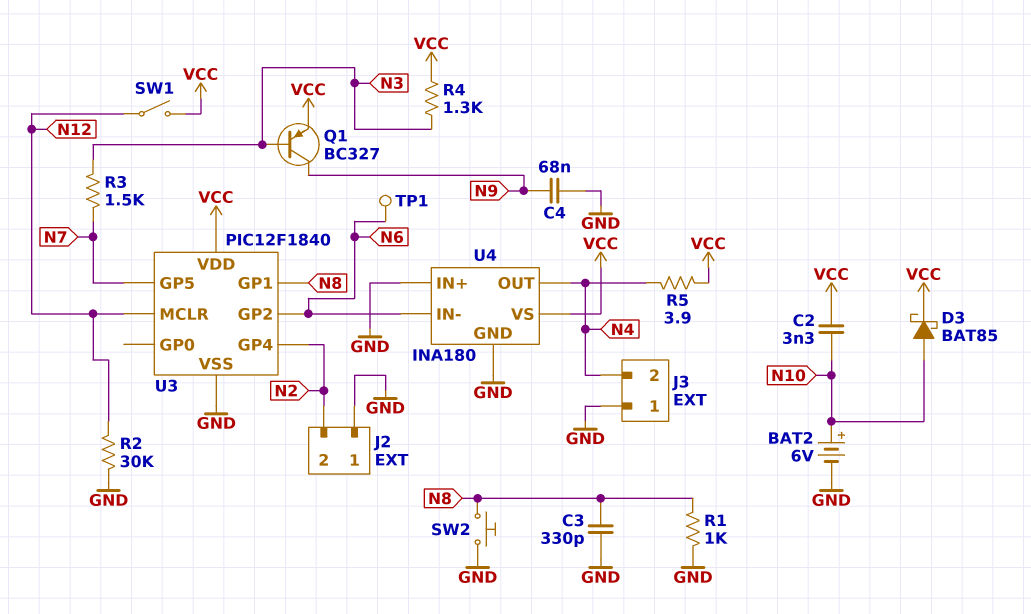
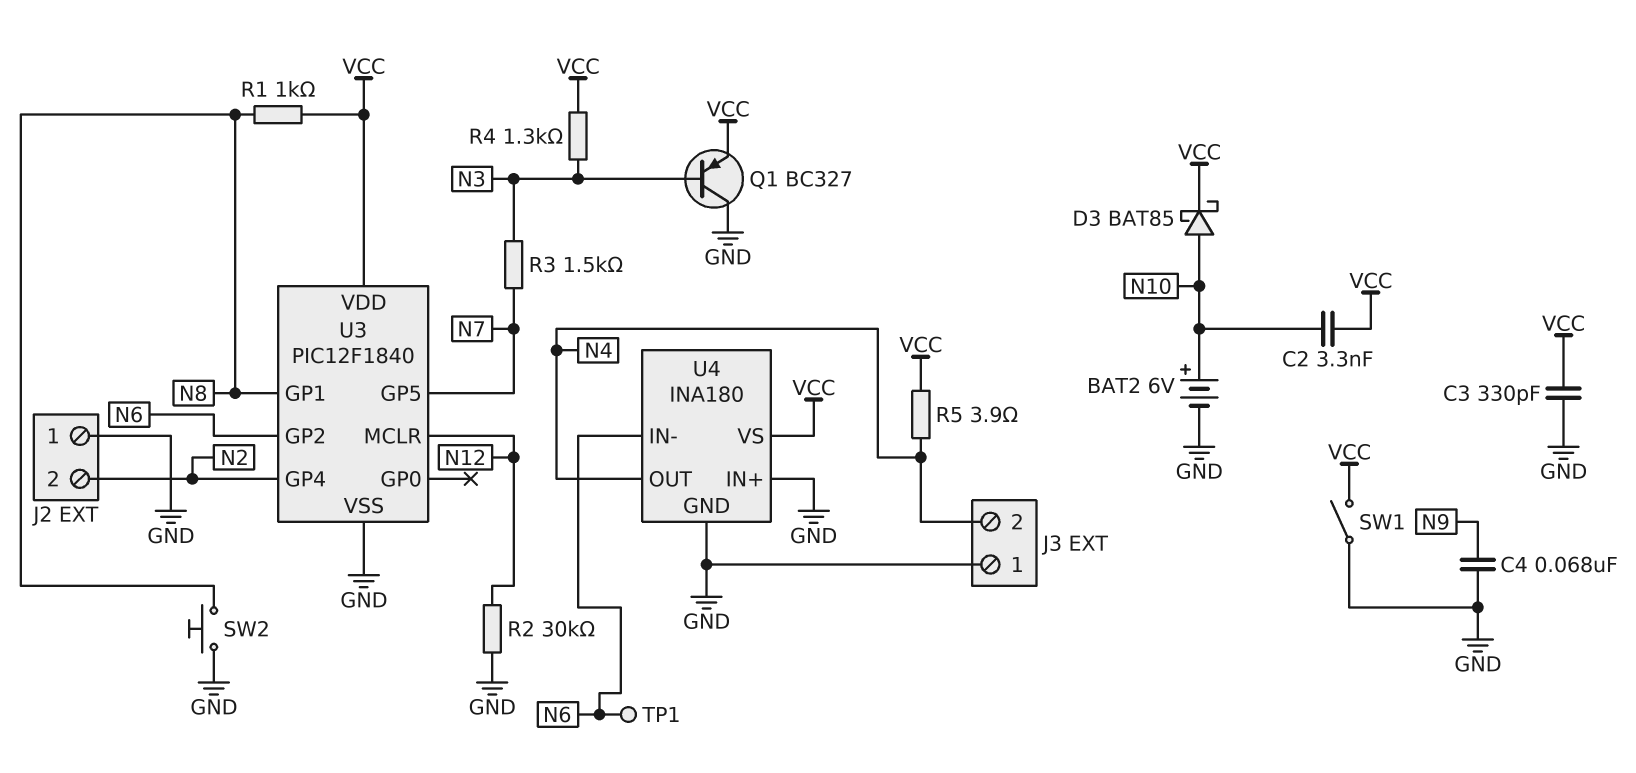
C3: 330pF (GND, N8) -> 330pF (GND, VCC)
Q1: PNP BC327 (B N3, C N9, E VCC) -> PNP BC327 (B N3, C GND, E VCC)
R1: 1k (GND, N8) -> 1k (N8, VCC)
SW1: switch (N12, VCC) -> switch (GND, VCC)

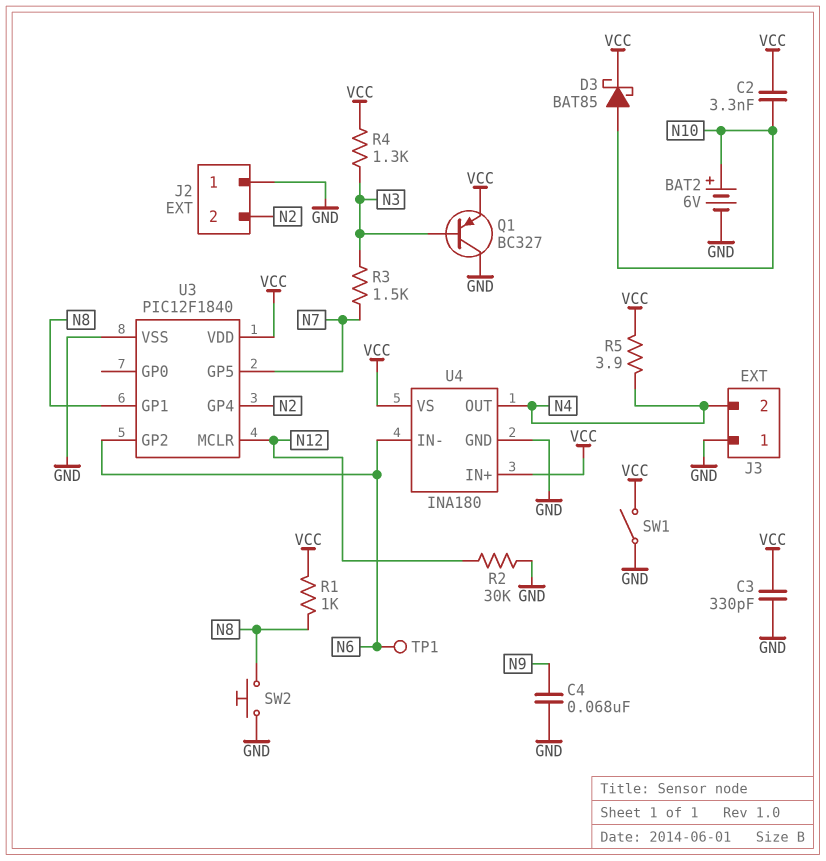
U4 pin IN+: GND -> VCC

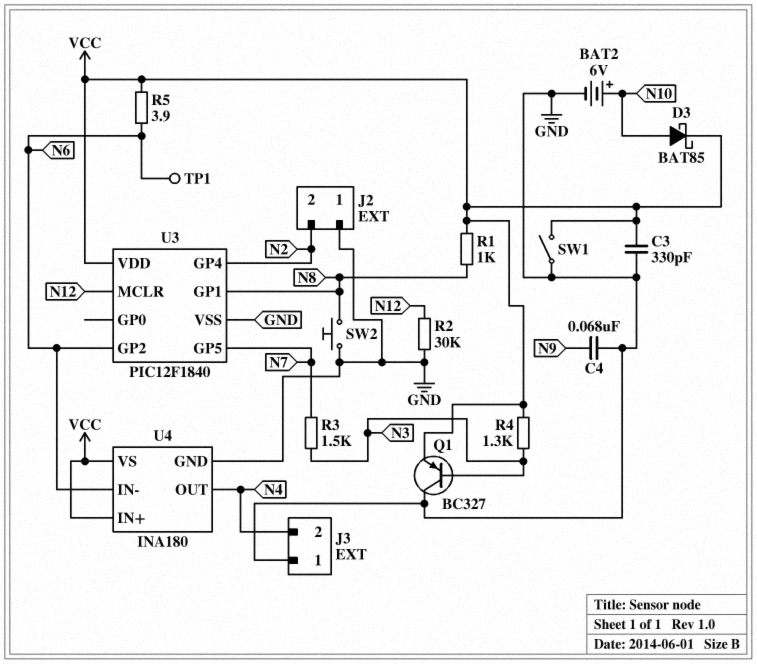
C2: 3.3nF (N10, VCC) -> none
R5: 3.9 (N4, VCC) -> 3.9 (N6, VCC)

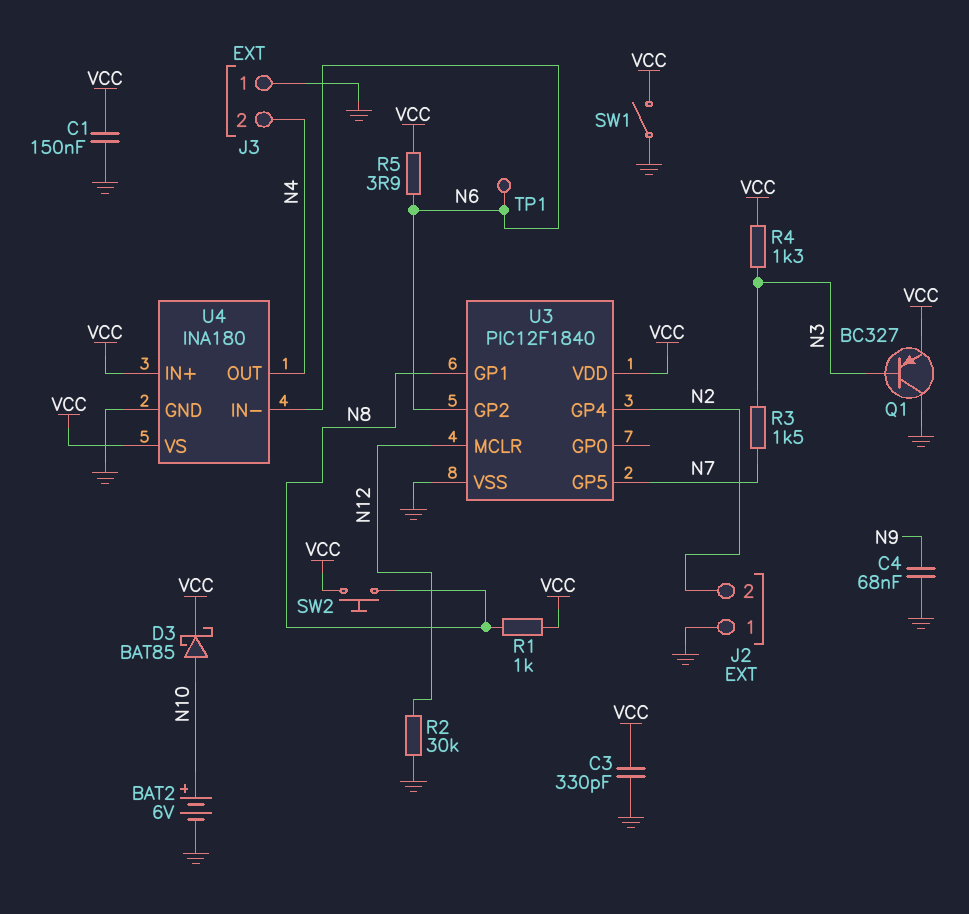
C1: none -> 150nF (GND, VCC)
SW2: button (GND, N8) -> button (N8, VCC)

